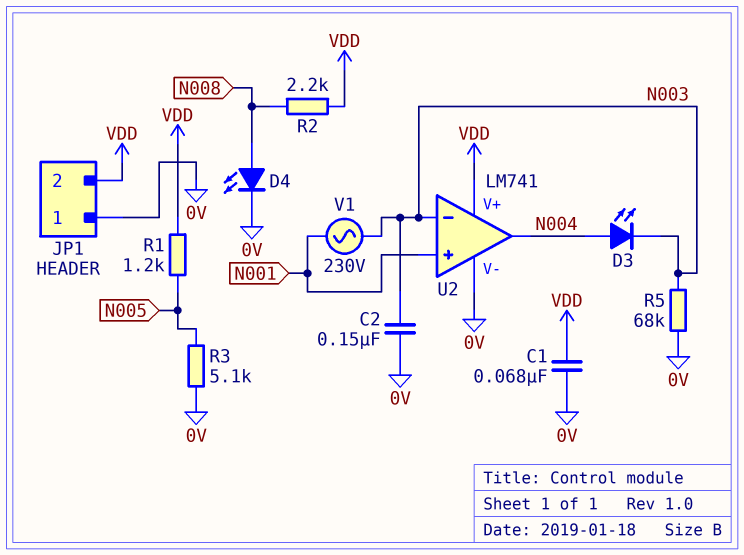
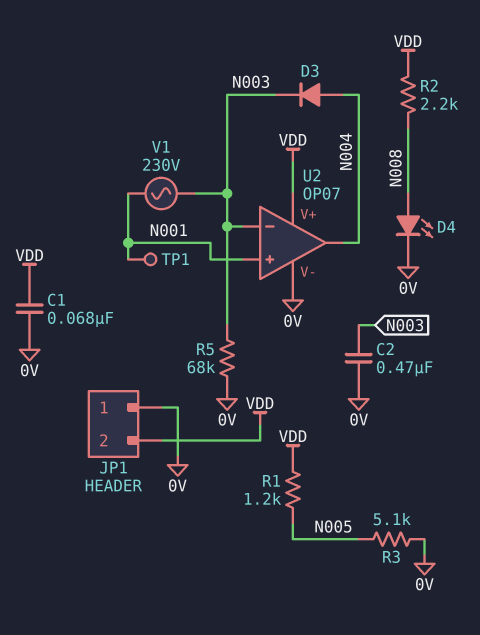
C2: 150nF (0V, N003) -> 470nF (0V, N003)
D3: LED (A N004, K N003) -> diode (A N004, K N003)
TP1: none -> test point (N001)
U2: LM741 -> OP07

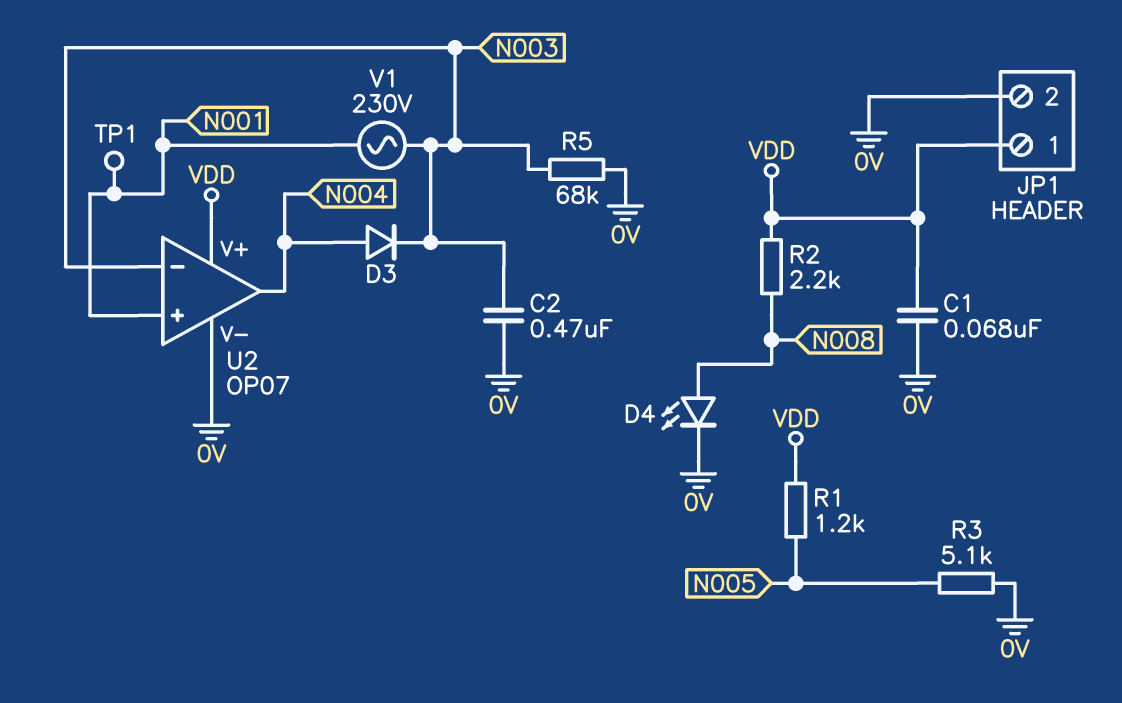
JP1 pin 1: 0V -> VDD
JP1 pin 2: VDD -> 0V

